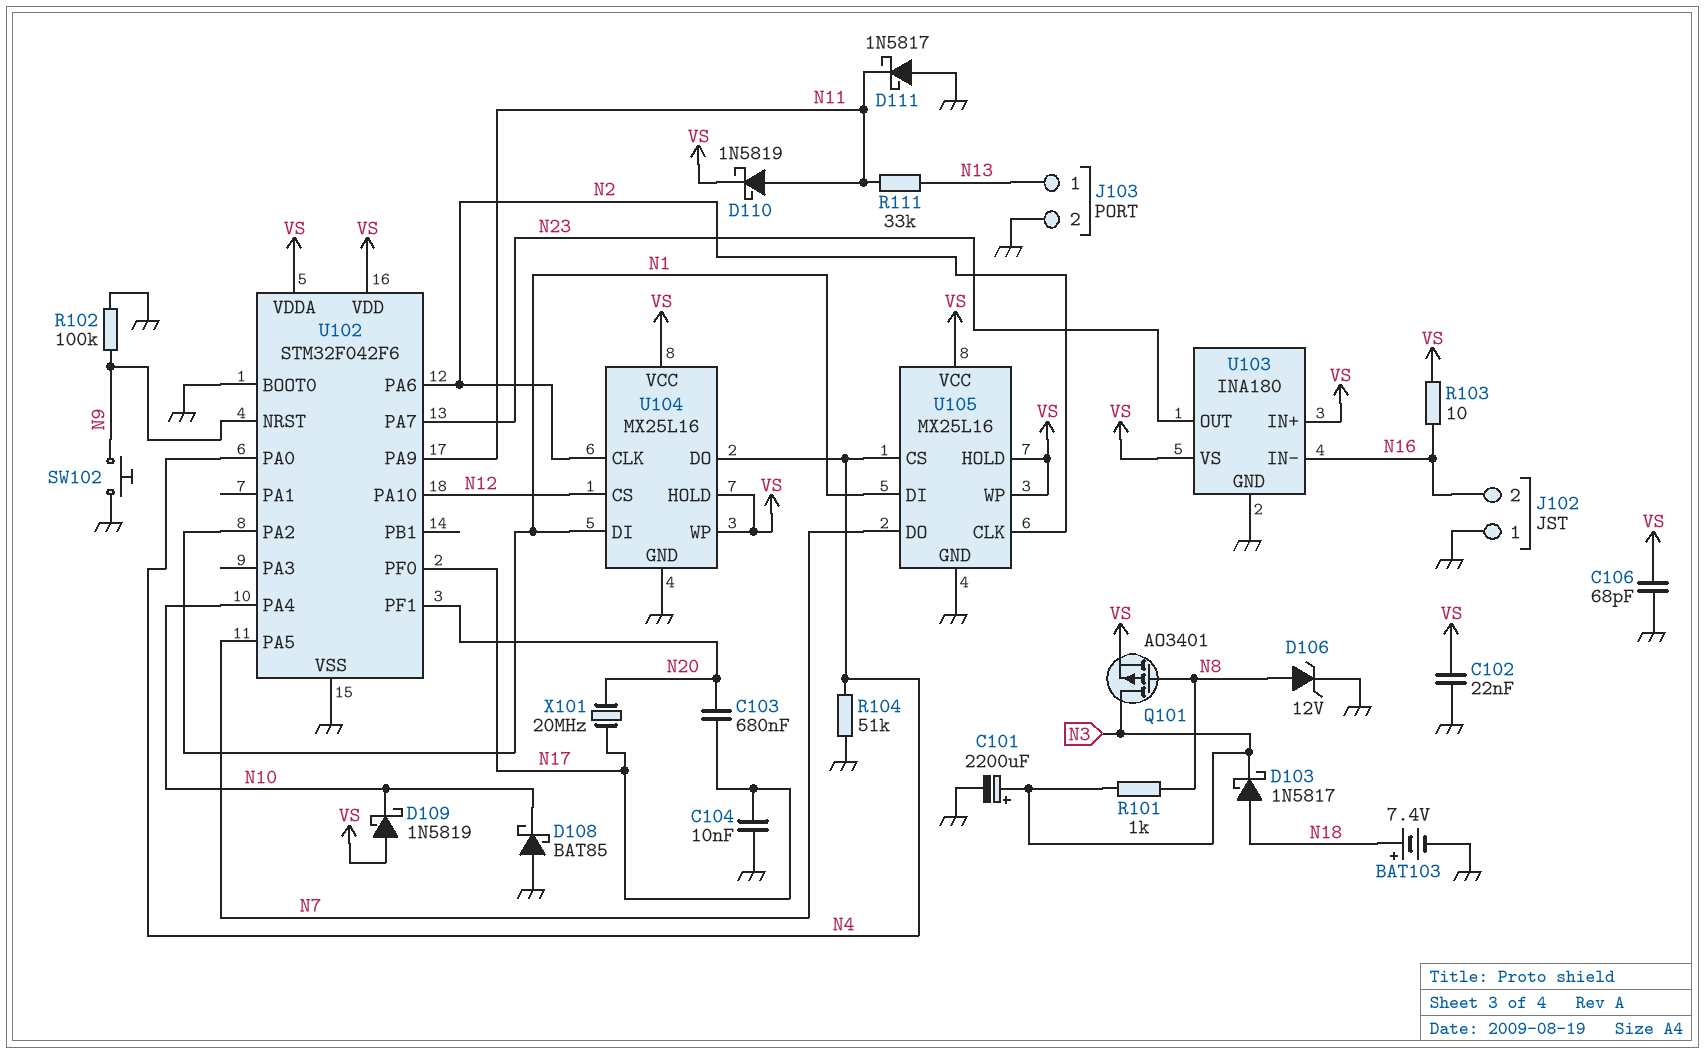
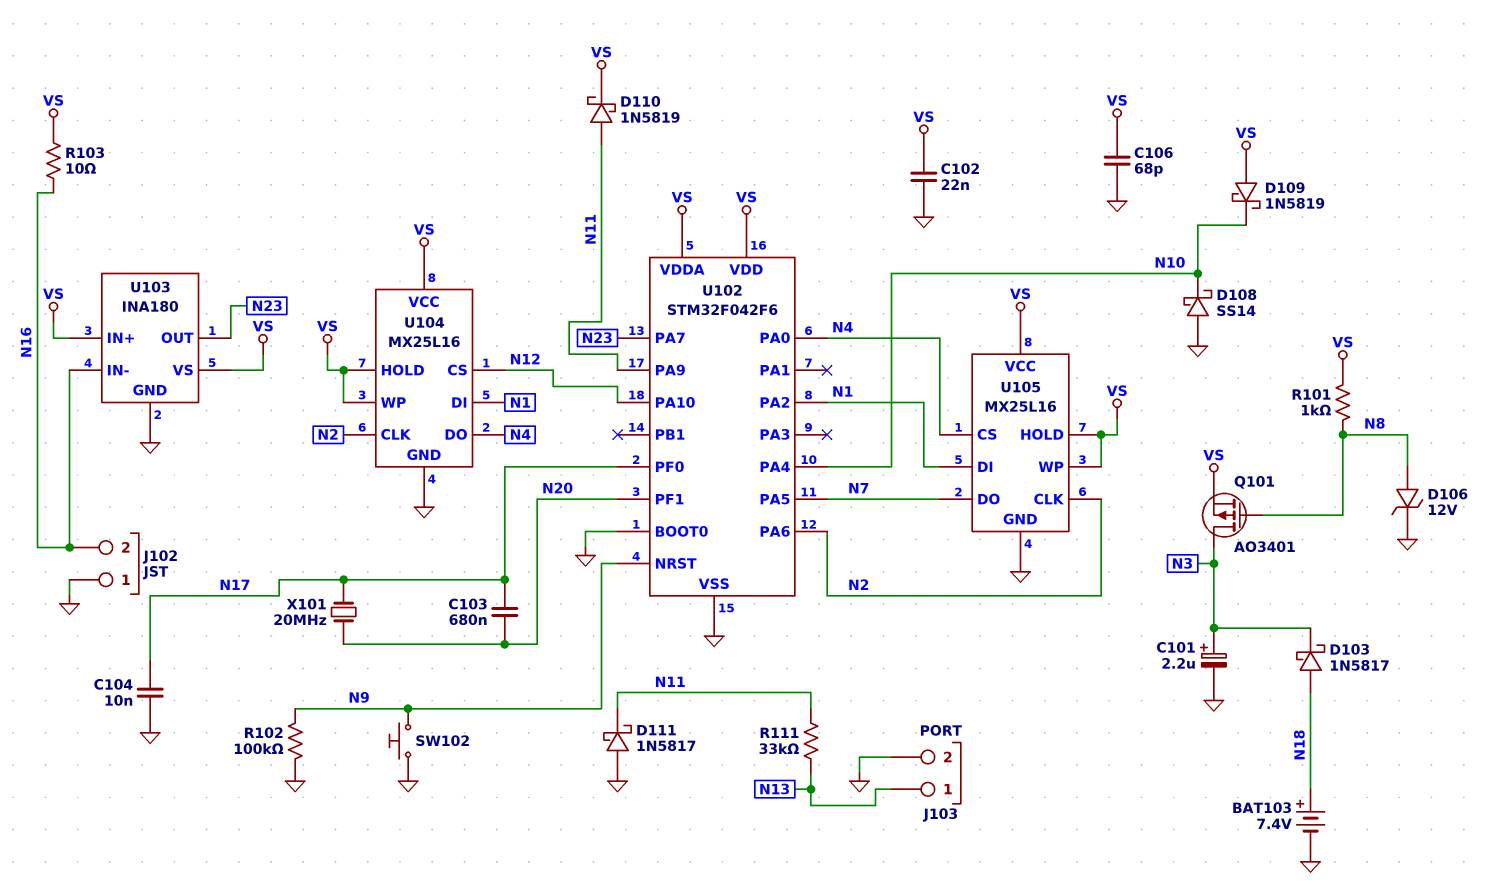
C101: 2200uF (plus N3, minus GND) -> 2.2uF (plus N3, minus GND)
D108: schottky BAT85 (A GND, K N10) -> schottky SS14 (A GND, K N10)
R101: 1k (N3, N8) -> 1k (N8, VS)
R104: 51k (GND, N4) -> none

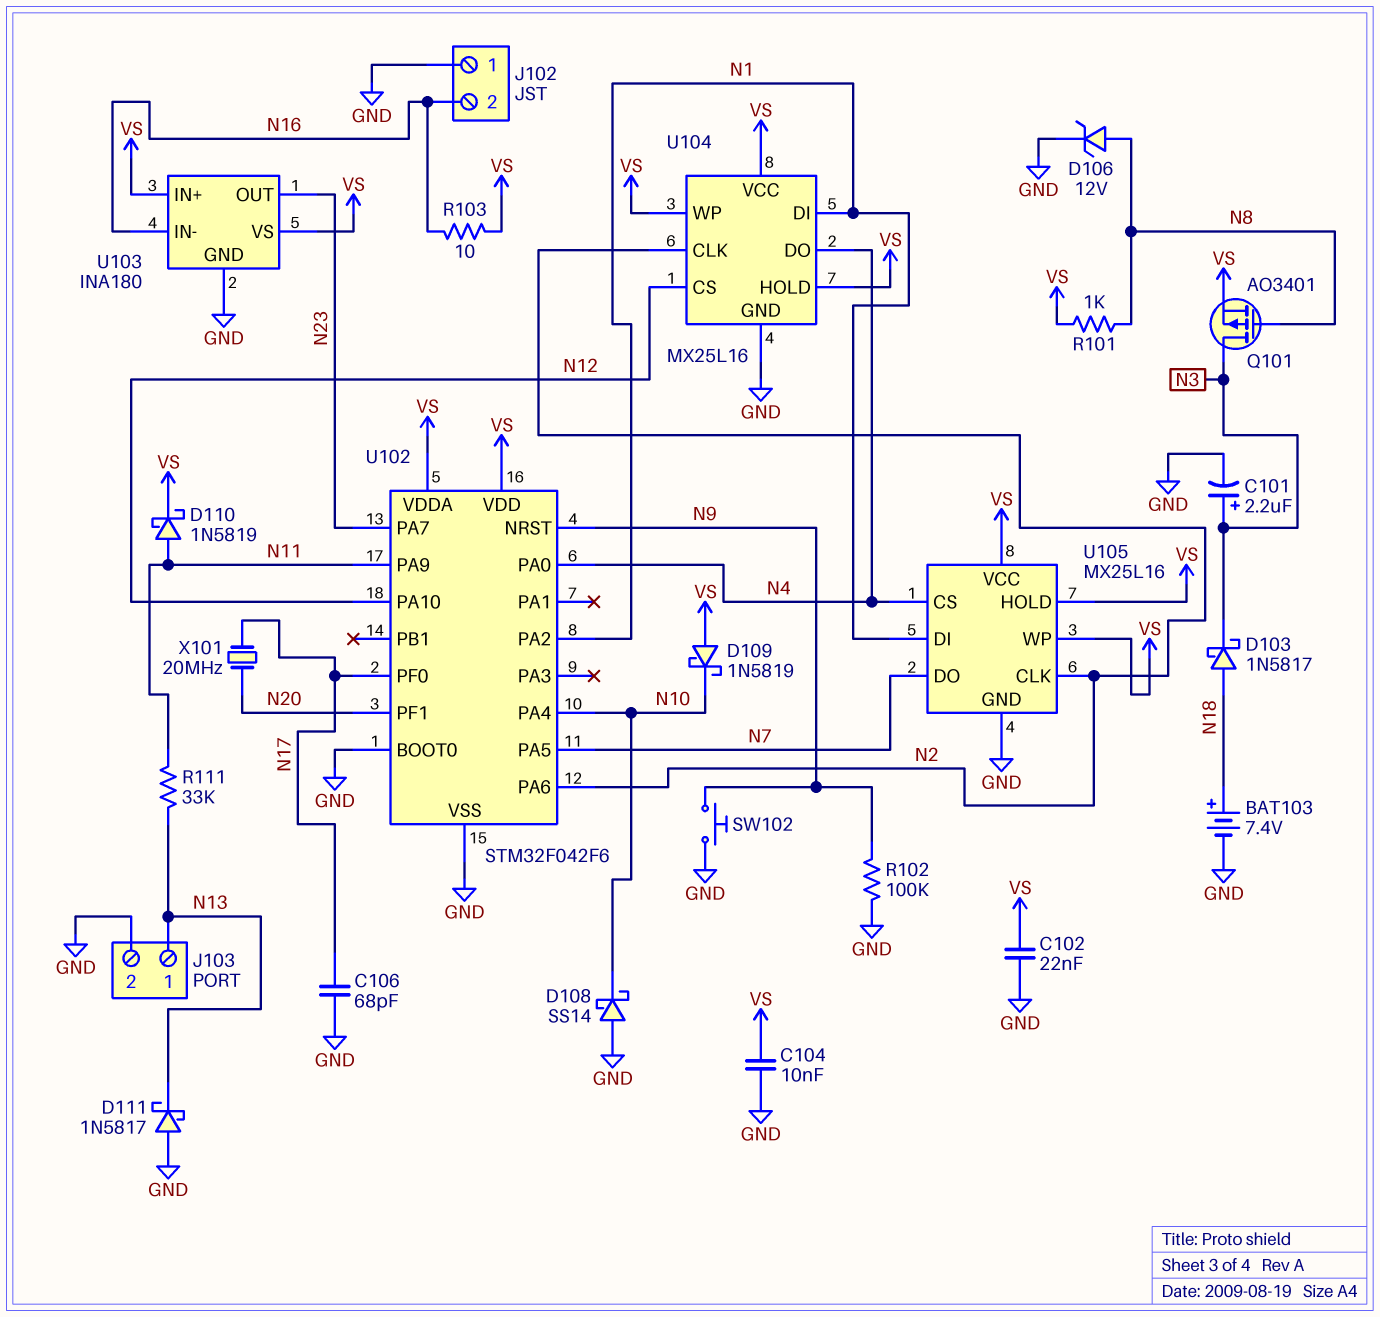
C103: 680nF (N17, N20) -> none
C104: 10nF (GND, N17) -> 10nF (GND, VS)
C106: 68pF (GND, VS) -> 68pF (GND, N17)
D111: schottky 1N5817 (A GND, K N11) -> schottky 1N5817 (A GND, K N13)

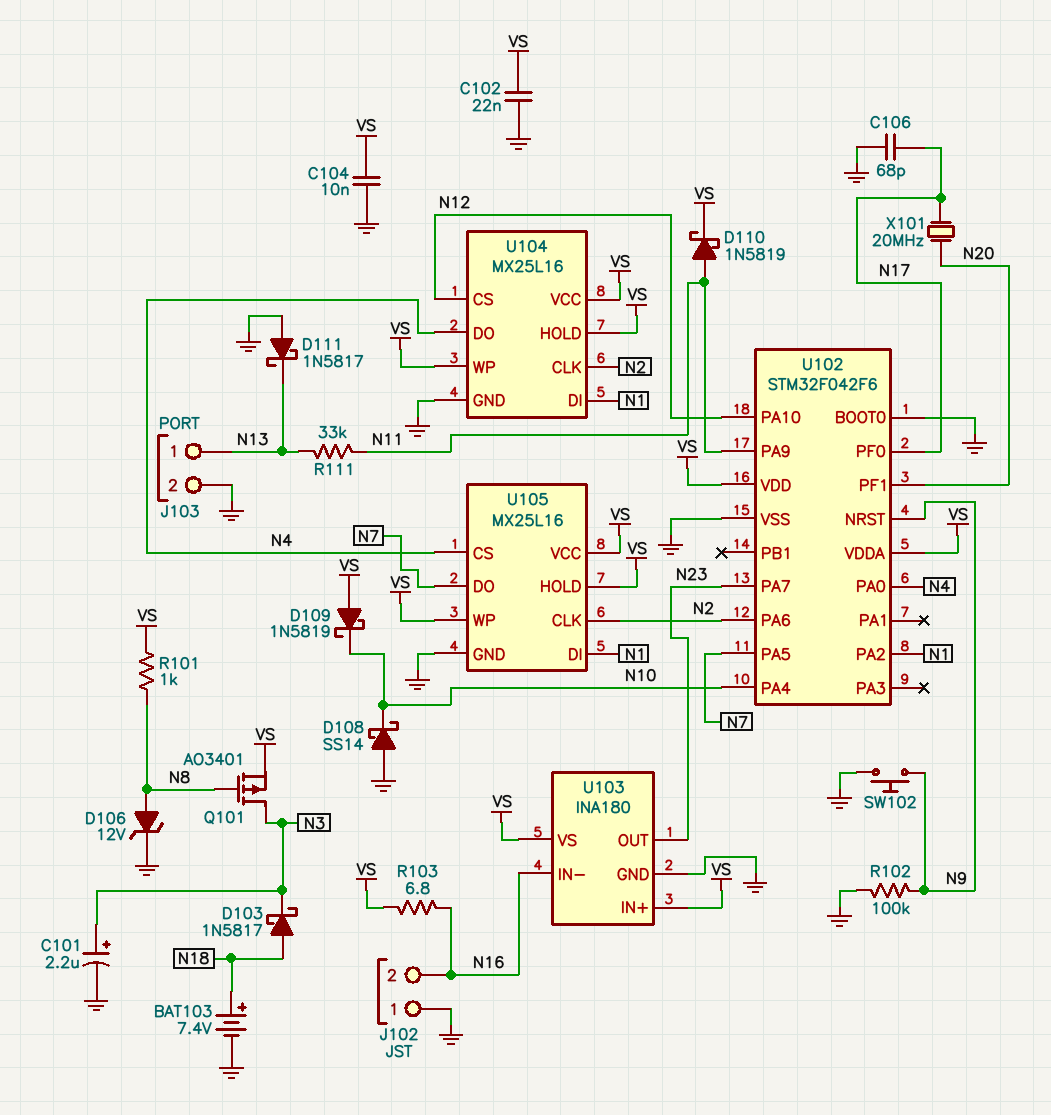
R103: 10 (N16, VS) -> 6.8 (N16, VS)

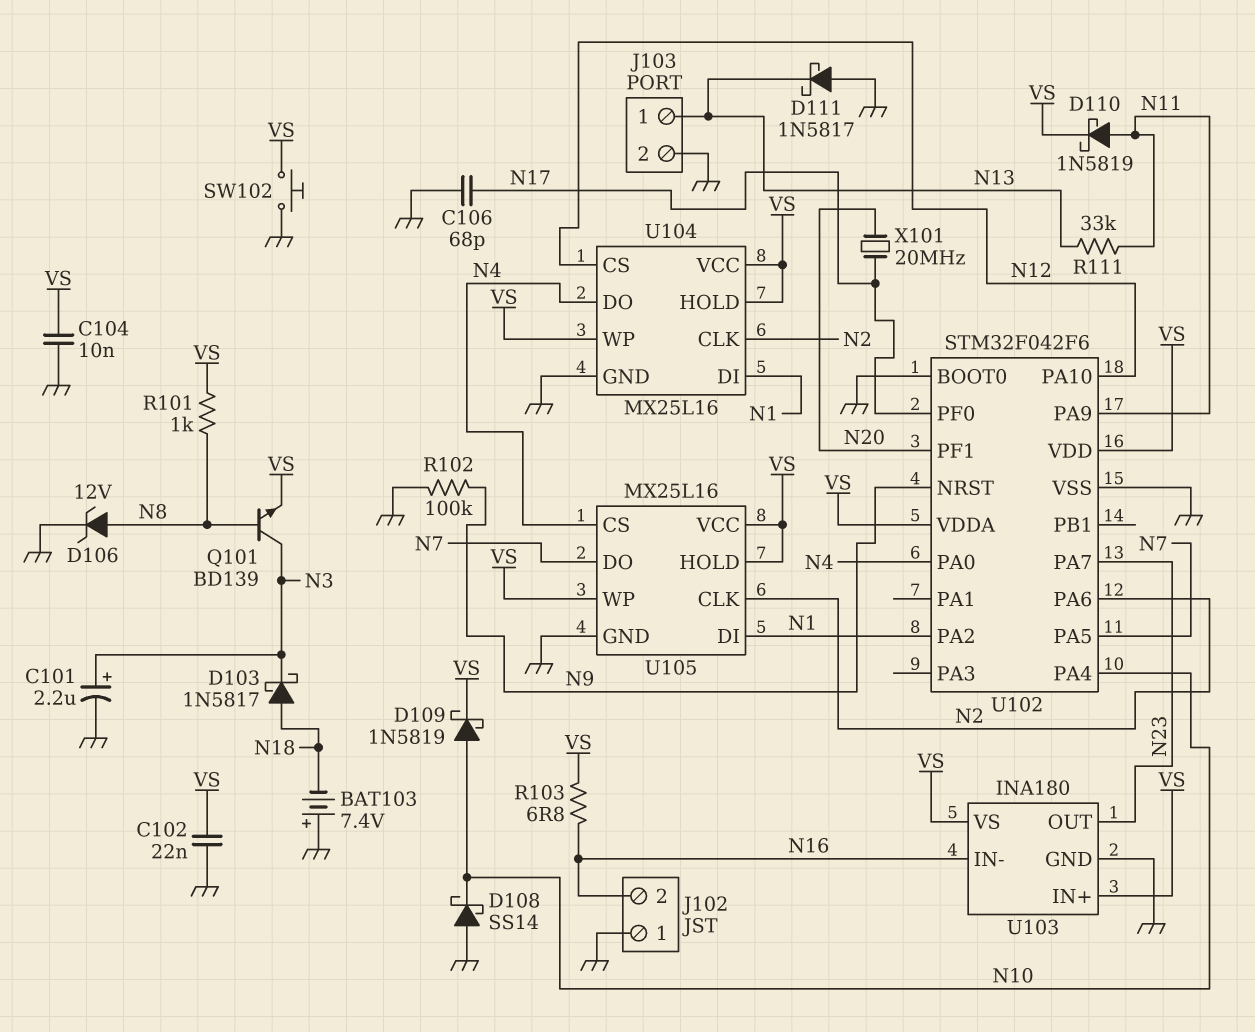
BAT103: 7.4V (plus N18, minus GND) -> 7.4V (plus GND, minus N18)
D109: schottky 1N5819 (A VS, K N10) -> schottky 1N5819 (A N10, K VS)
Q101: PMOS AO3401 (G N8, D N3, S VS) -> NPN BD139 (B N8, C N3, E VS)
SW102: button (GND, N9) -> button (GND, VS)

